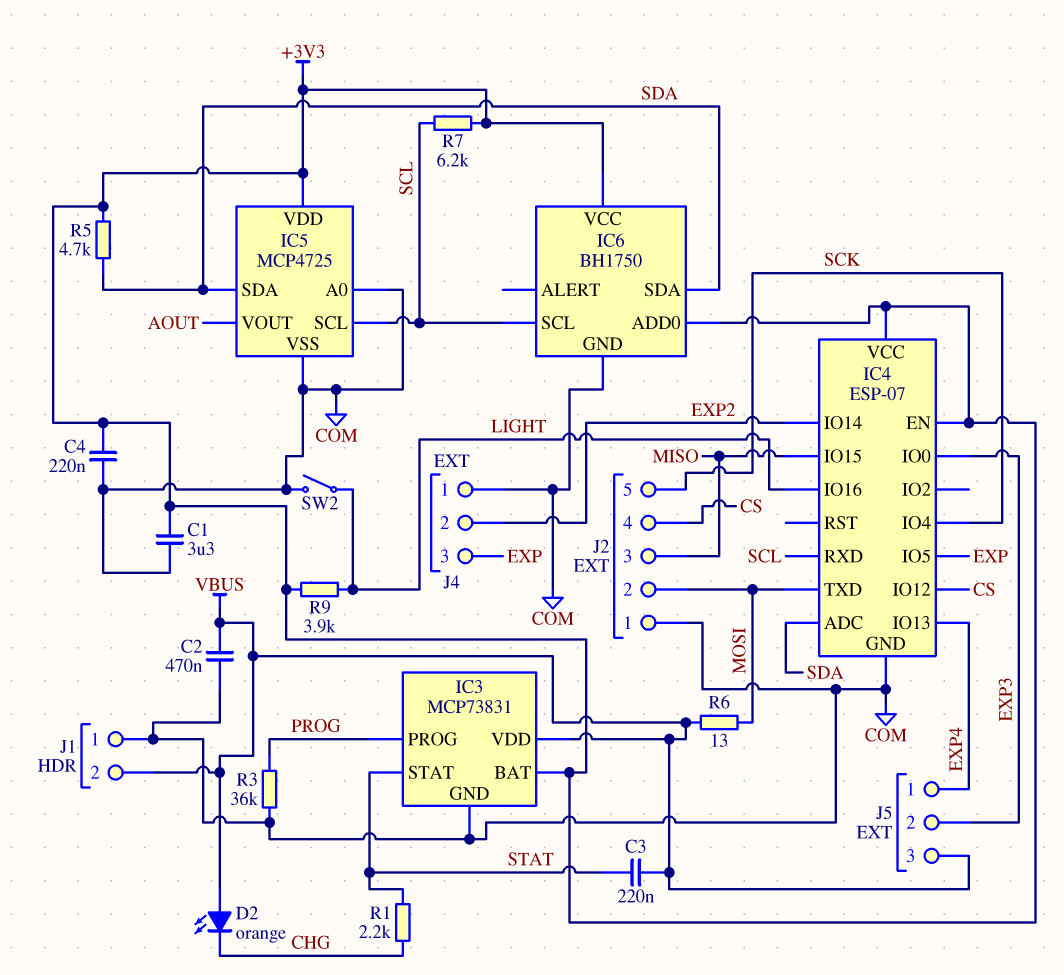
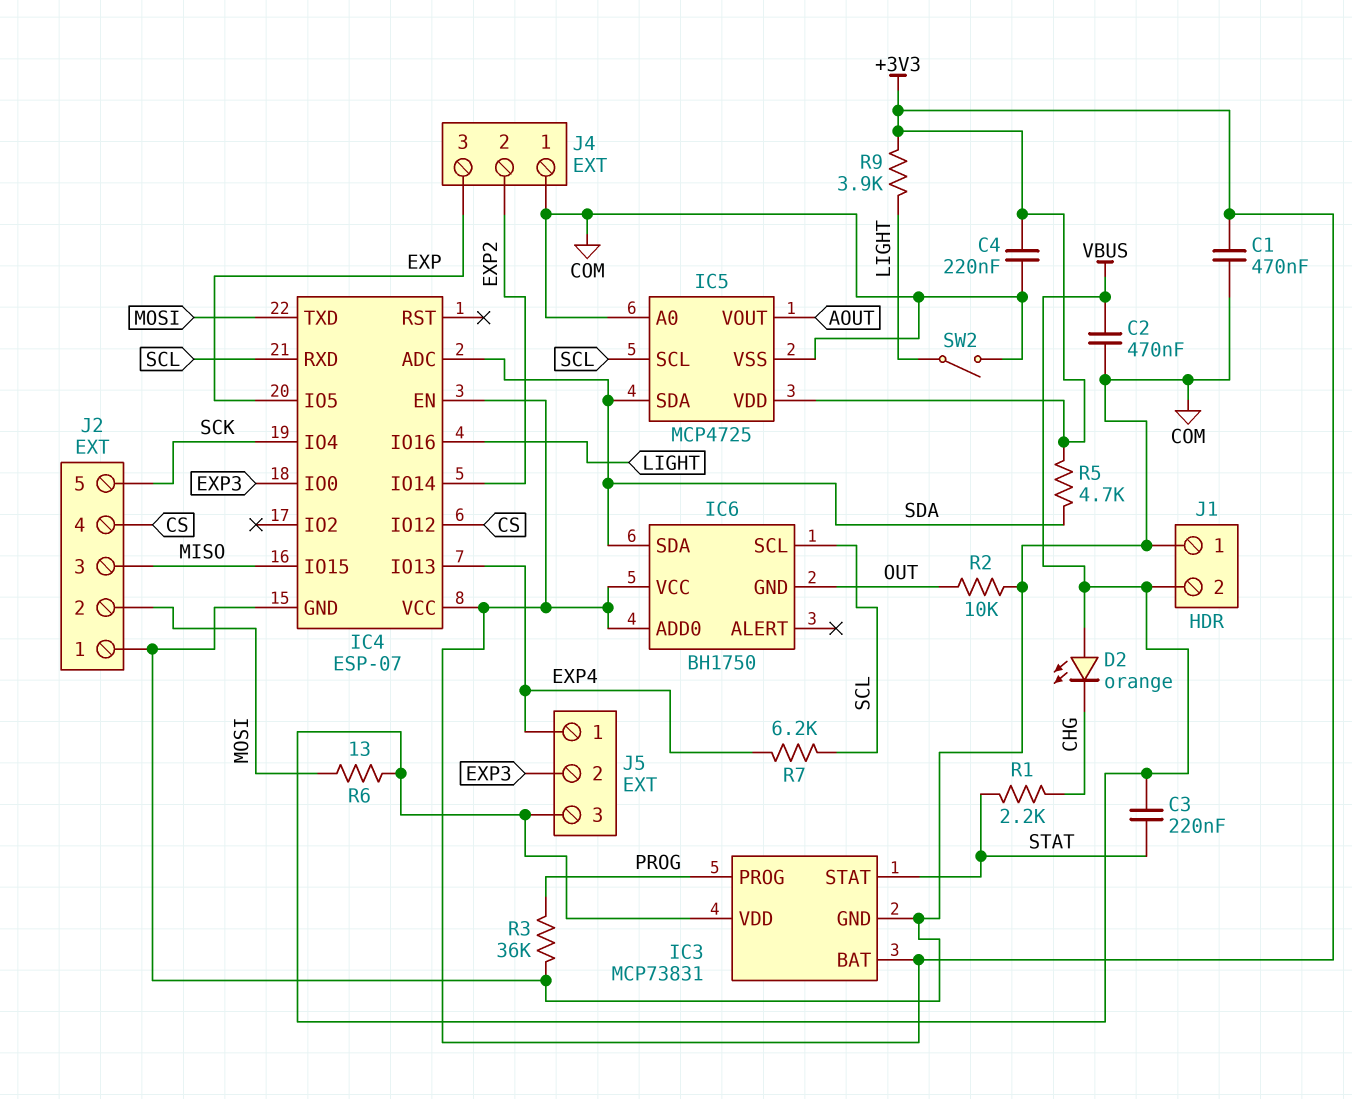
C1: 3.3uF (+3V3, COM) -> 470nF (+3V3, COM)
IC6 pin GND: COM -> OUT
R2: none -> 10k (COM, OUT)
R7: 6.2k (+3V3, SCL) -> 6.2k (EXP4, SCL)

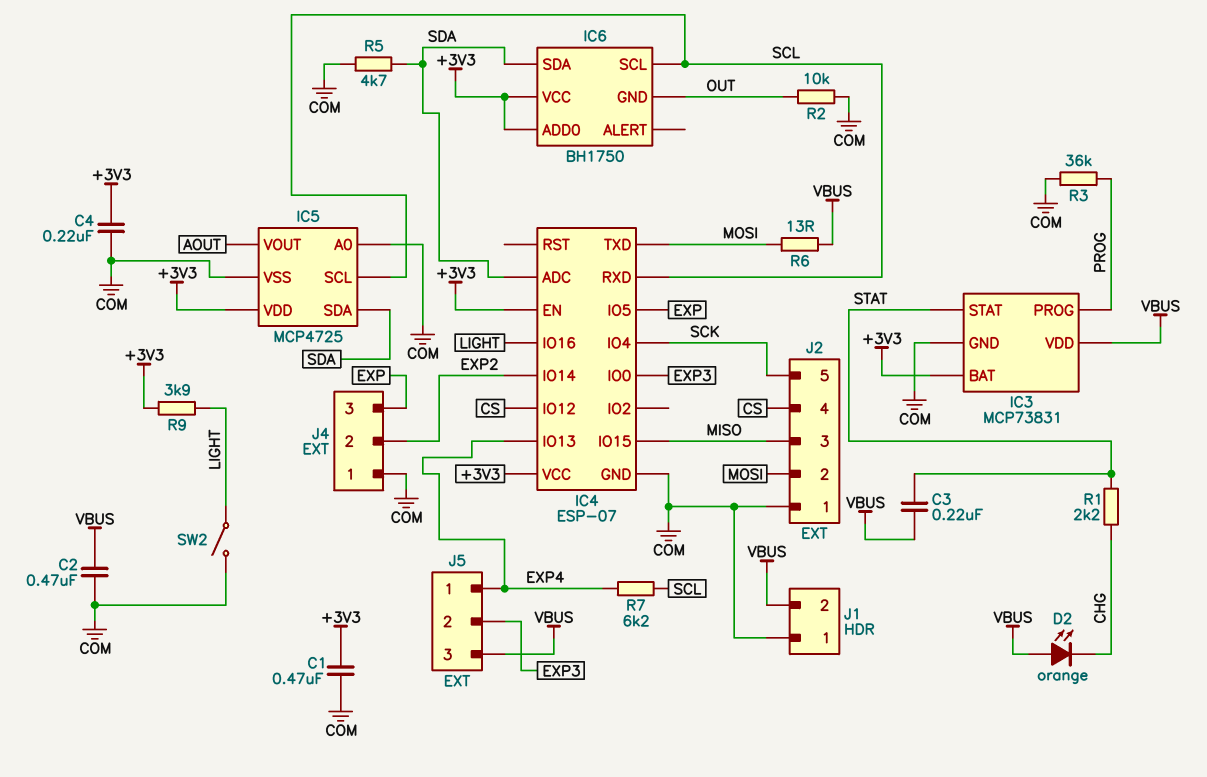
R5: 4.7k (+3V3, SDA) -> 4.7k (COM, SDA)

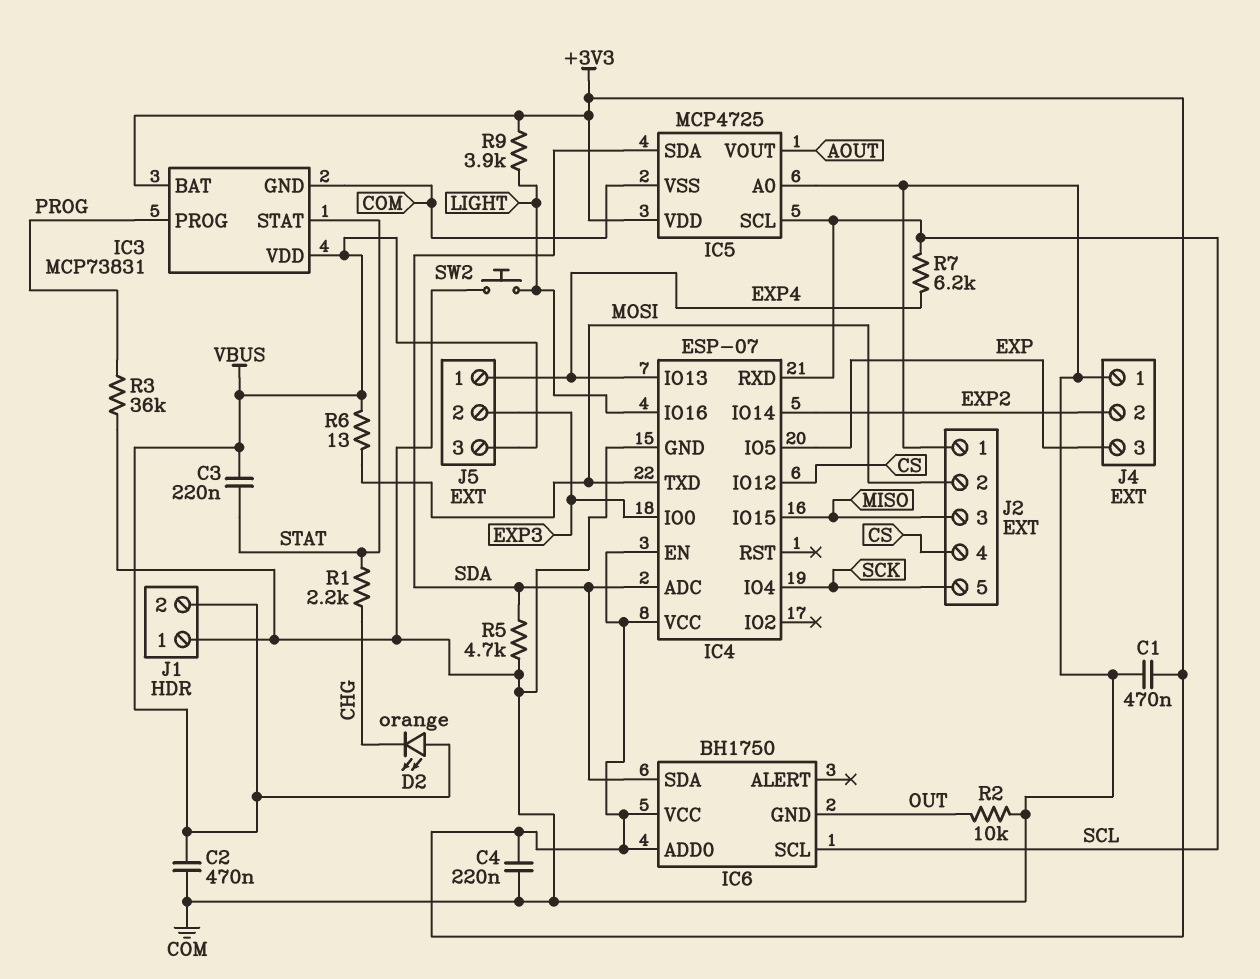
SW2: switch (COM, LIGHT) -> button (COM, LIGHT)

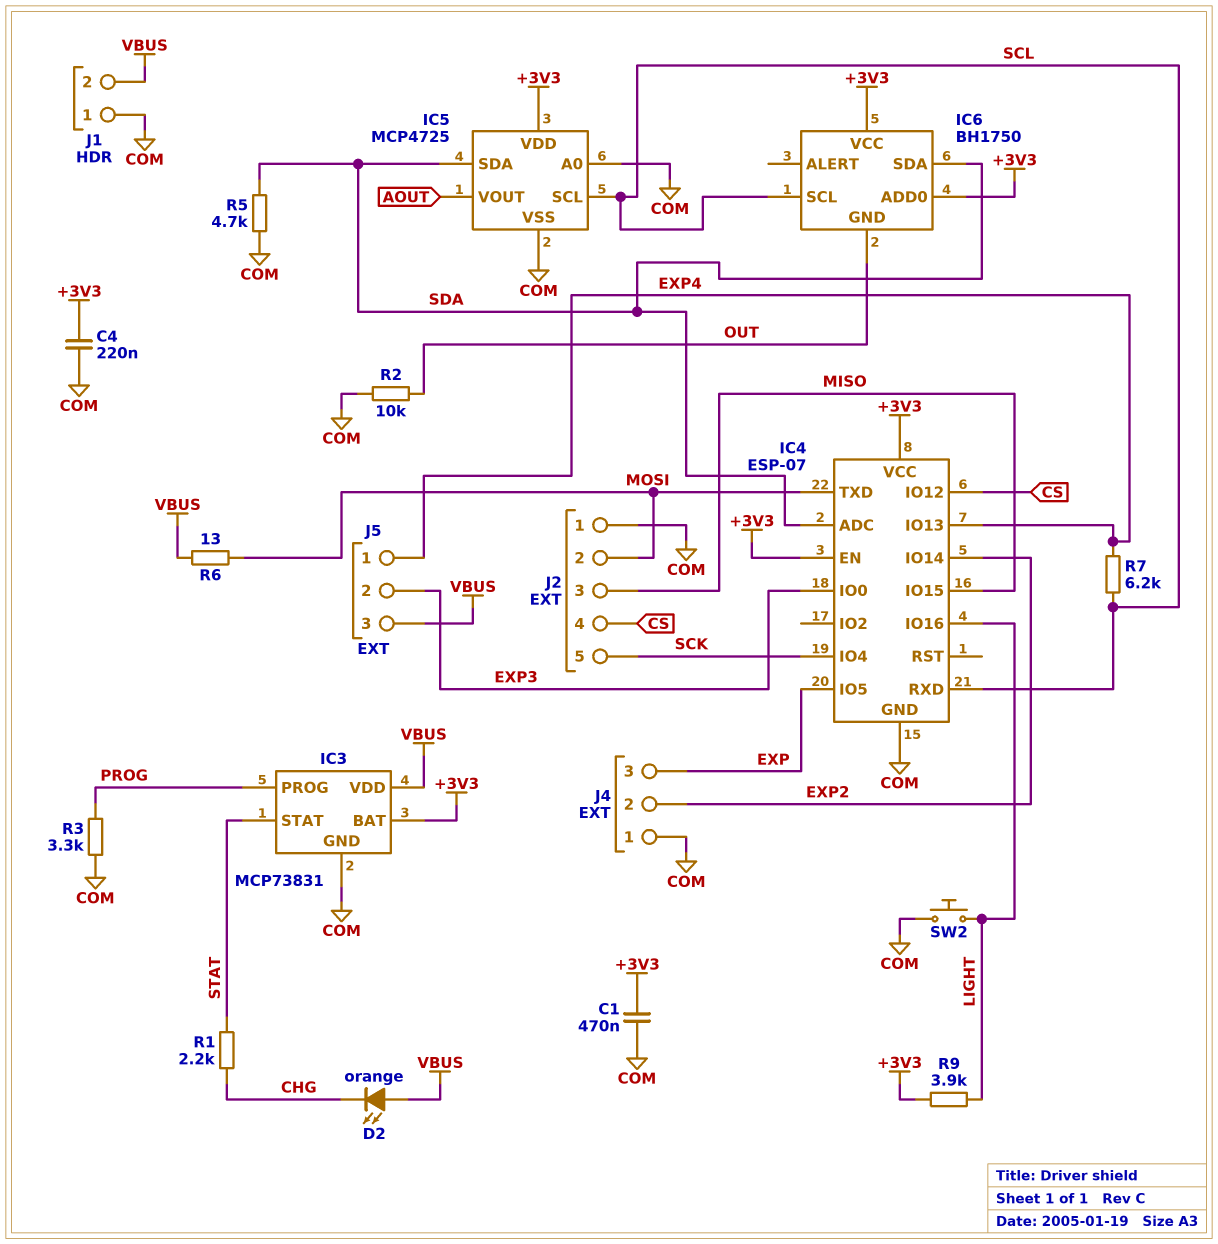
C2: 470nF (COM, VBUS) -> none
C3: 220nF (STAT, VBUS) -> none
R3: 36k (COM, PROG) -> 3.3k (COM, PROG)

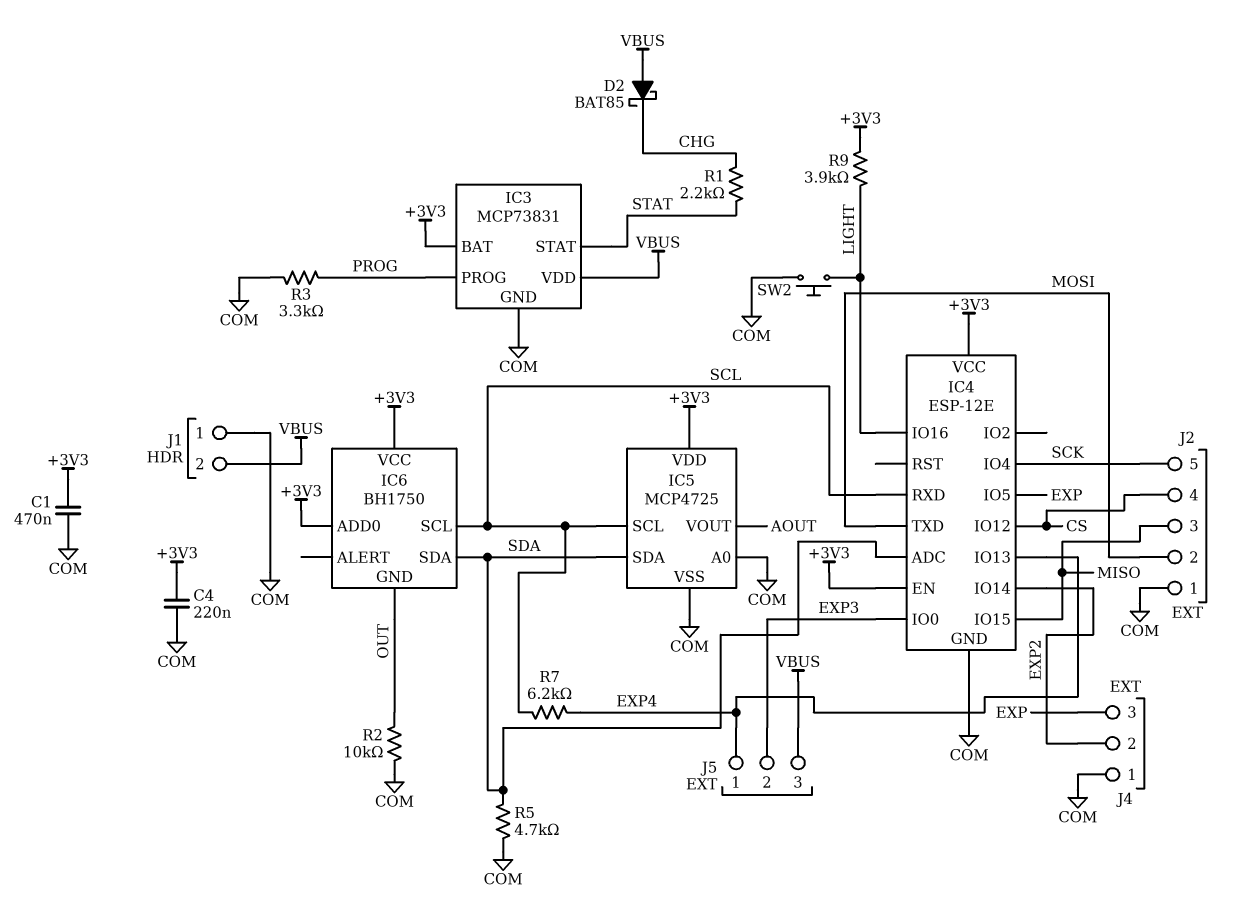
D2: LED orange (A VBUS, K CHG) -> schottky BAT85 (A VBUS, K CHG)
IC4: ESP-07 -> ESP-12E
R6: 13 (MOSI, VBUS) -> none

